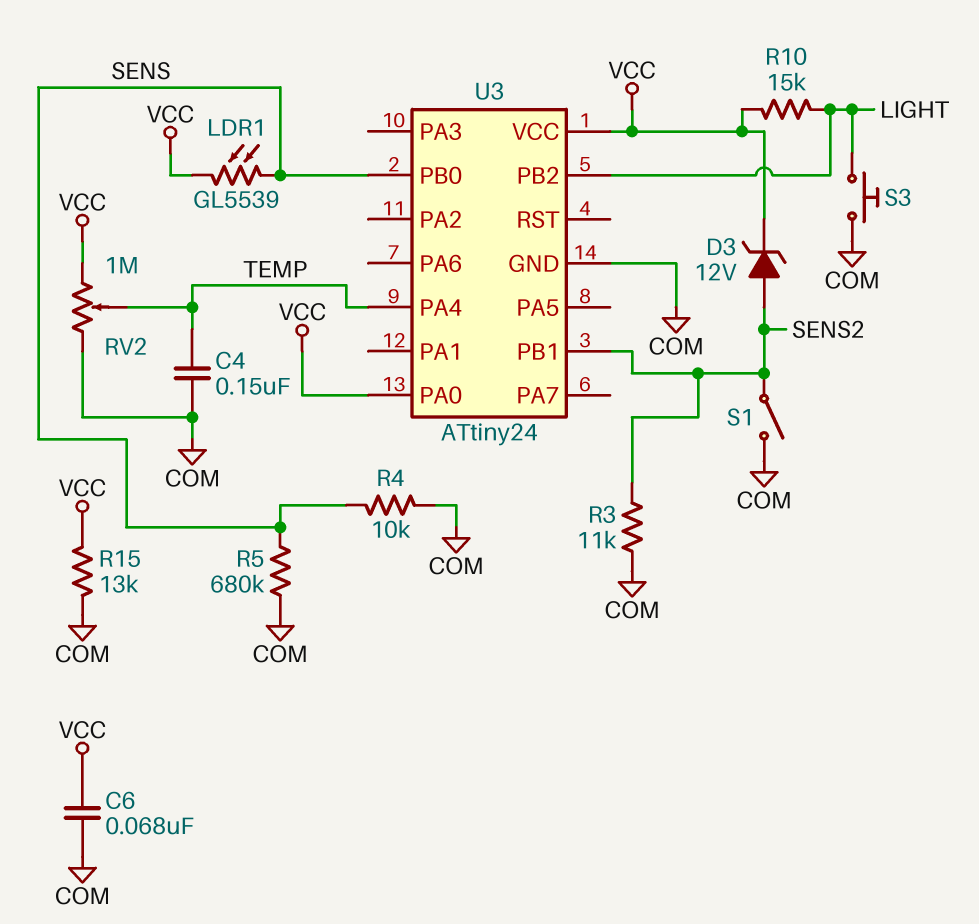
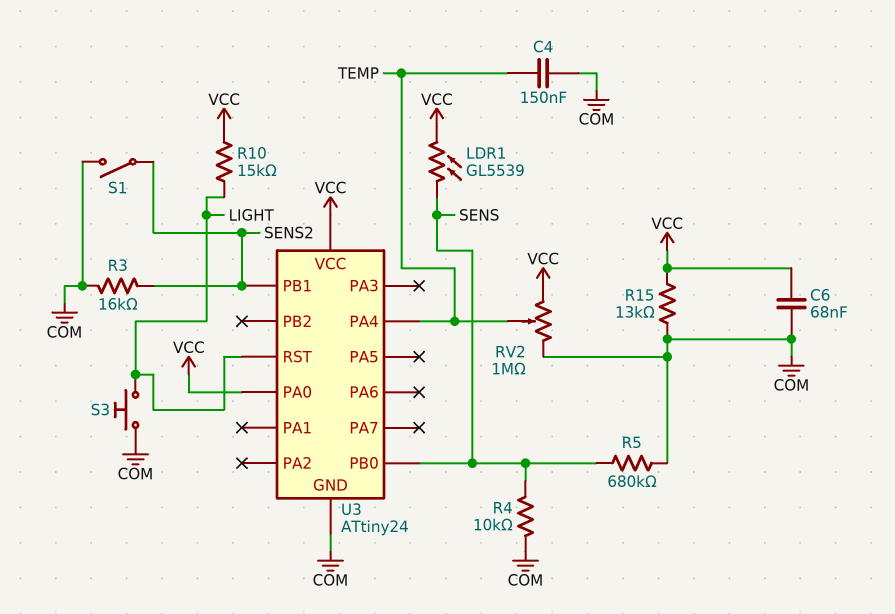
D3: zener 12V (A SENS2, K VCC) -> none
R3: 11k (COM, SENS2) -> 16k (COM, SENS2)
U3 pin PB2: LIGHT -> none
U3 pin RST: none -> LIGHT

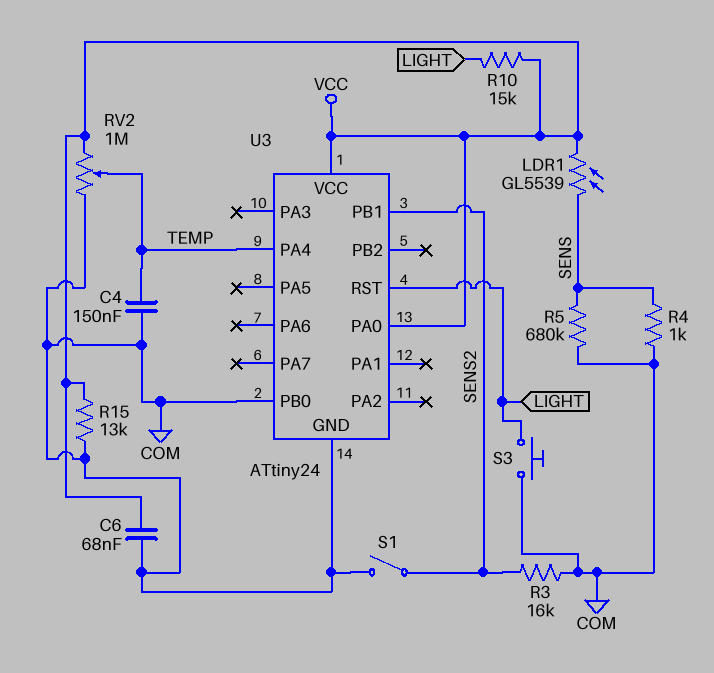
R4: 10k (COM, SENS) -> 1k (COM, SENS)
U3 pin PB0: SENS -> COM

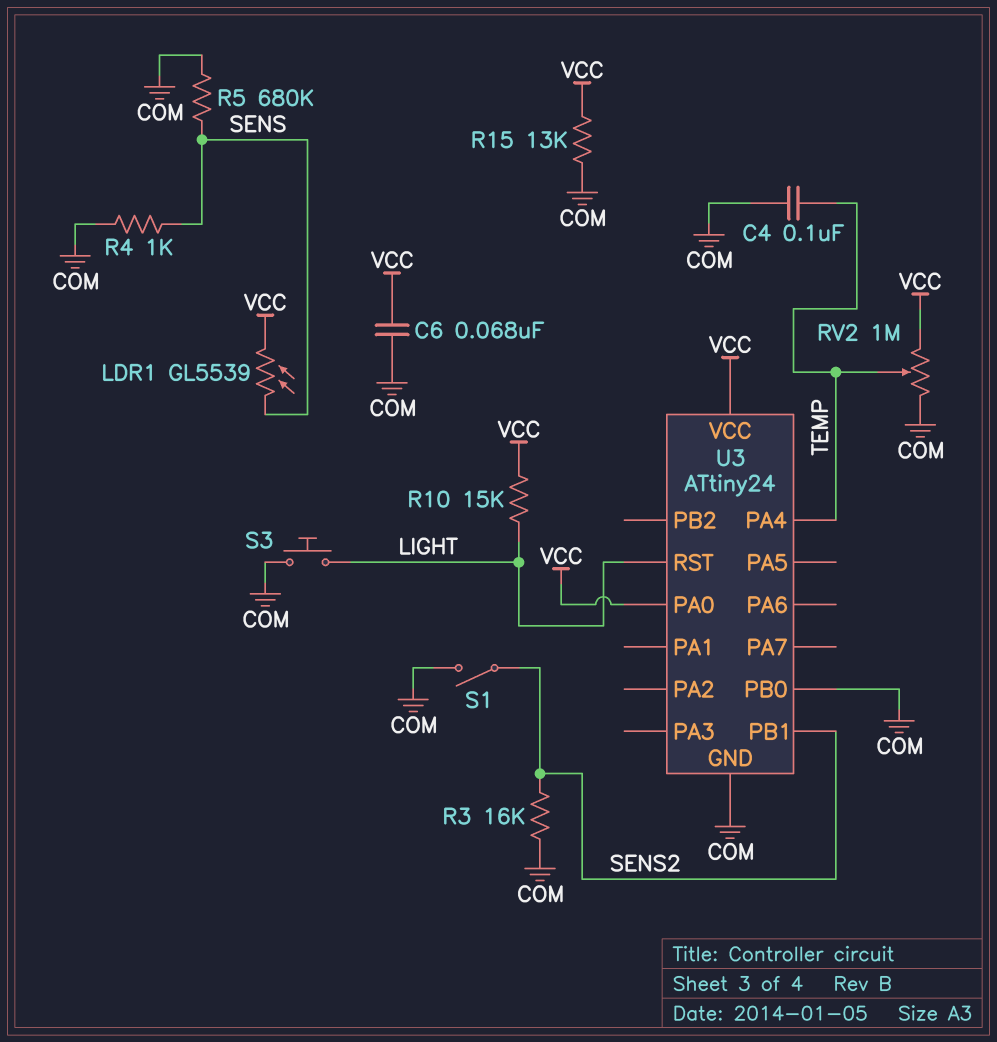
C4: 150nF (COM, TEMP) -> 100nF (COM, TEMP)

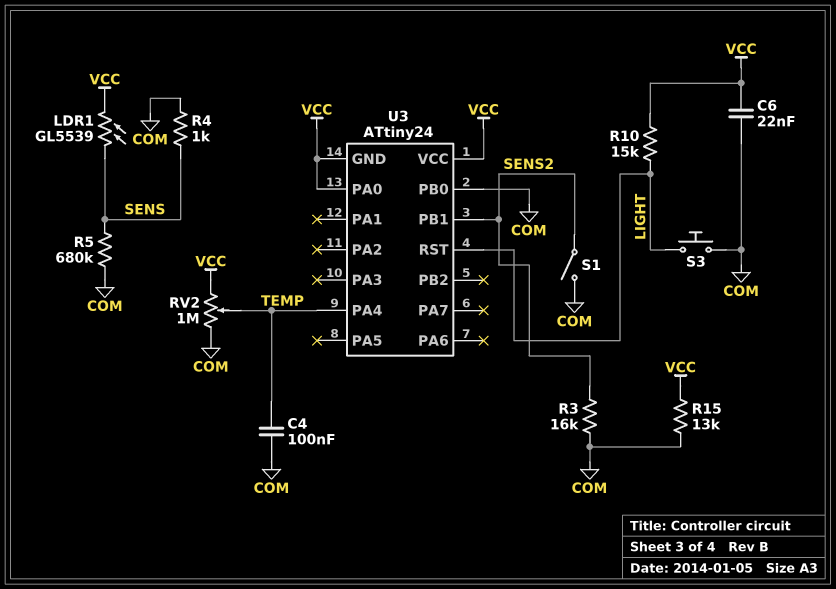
C6: 68nF (COM, VCC) -> 22nF (COM, VCC)
U3 pin GND: COM -> VCC

